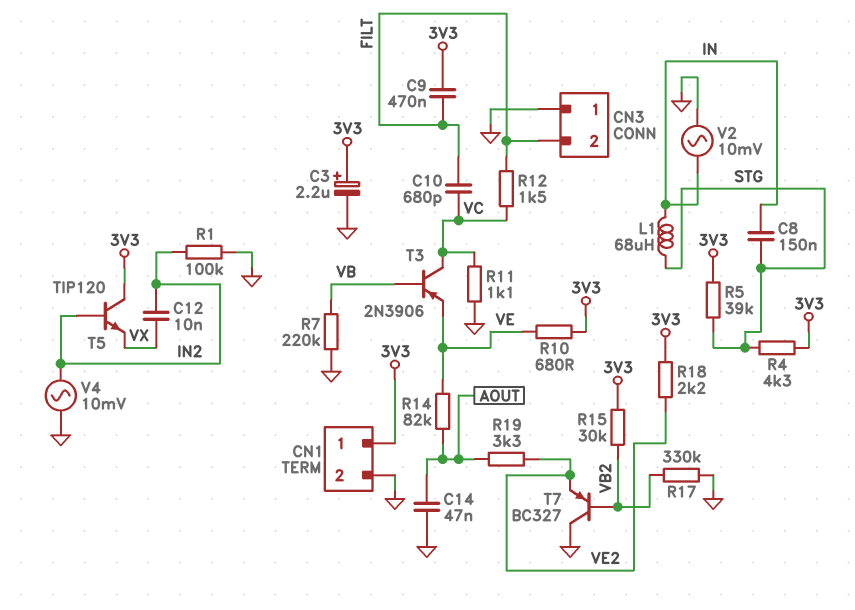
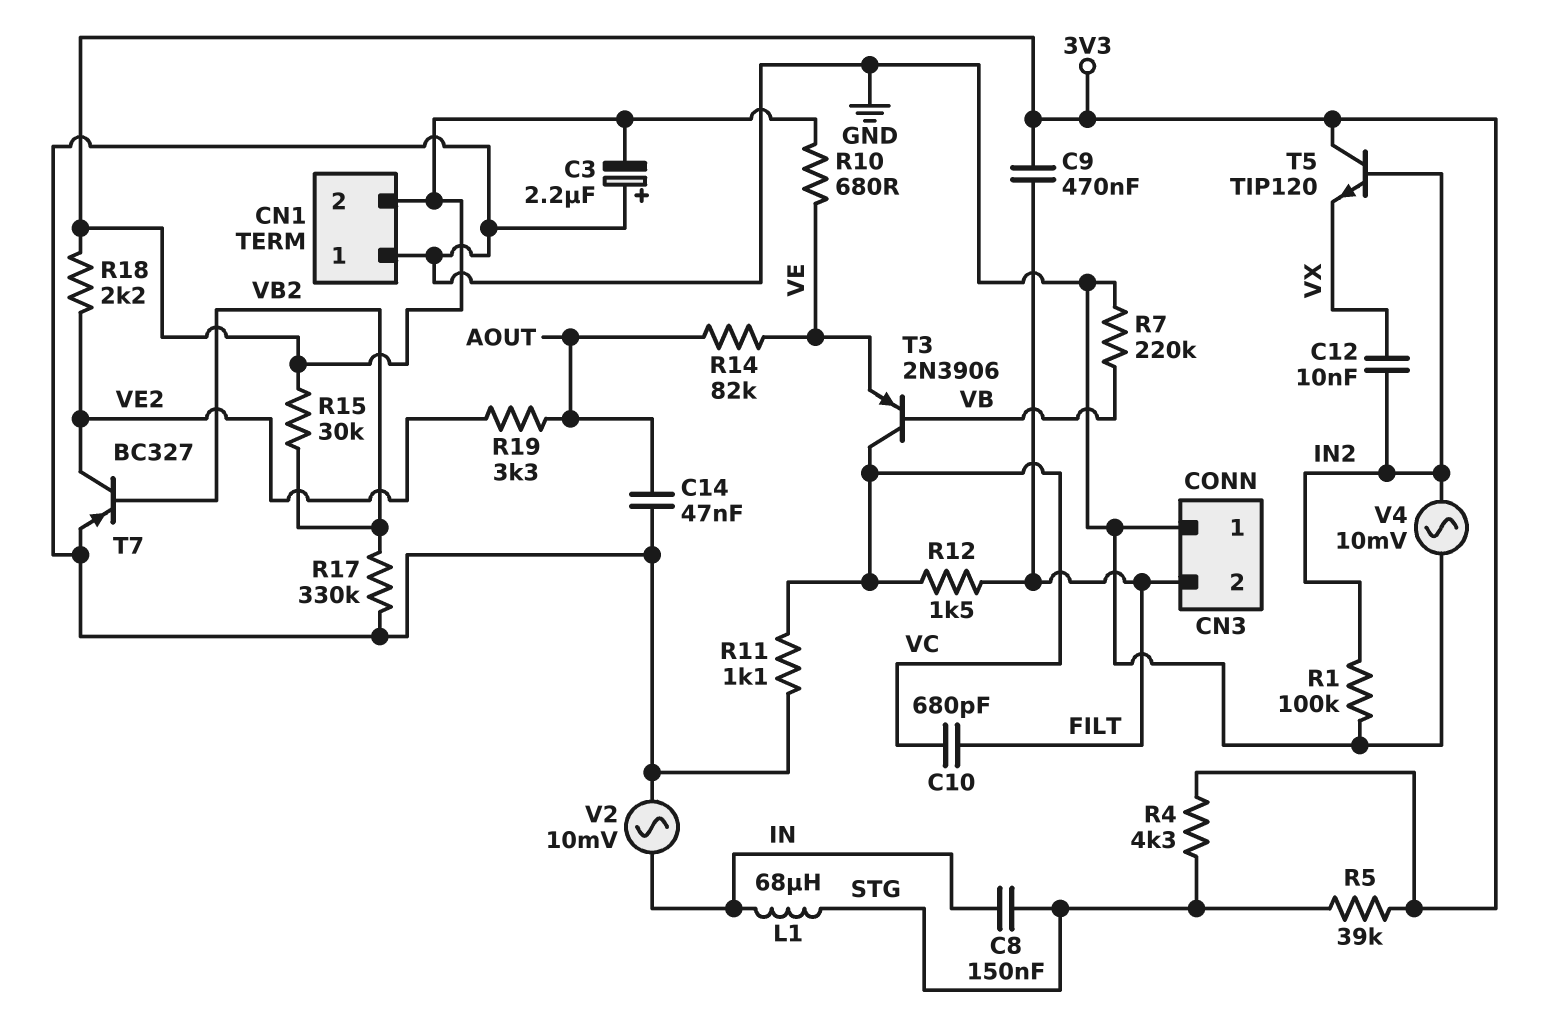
C3: 2.2uF (plus 3V3, minus GND) -> 2.2uF (plus GND, minus 3V3)
CN1 pin 1: 3V3 -> GND
CN1 pin 2: GND -> 3V3
T7: PNP BC327 (B VB2, C GND, E VE2) -> PNP BC327 (B VB2, C VE2, E GND)

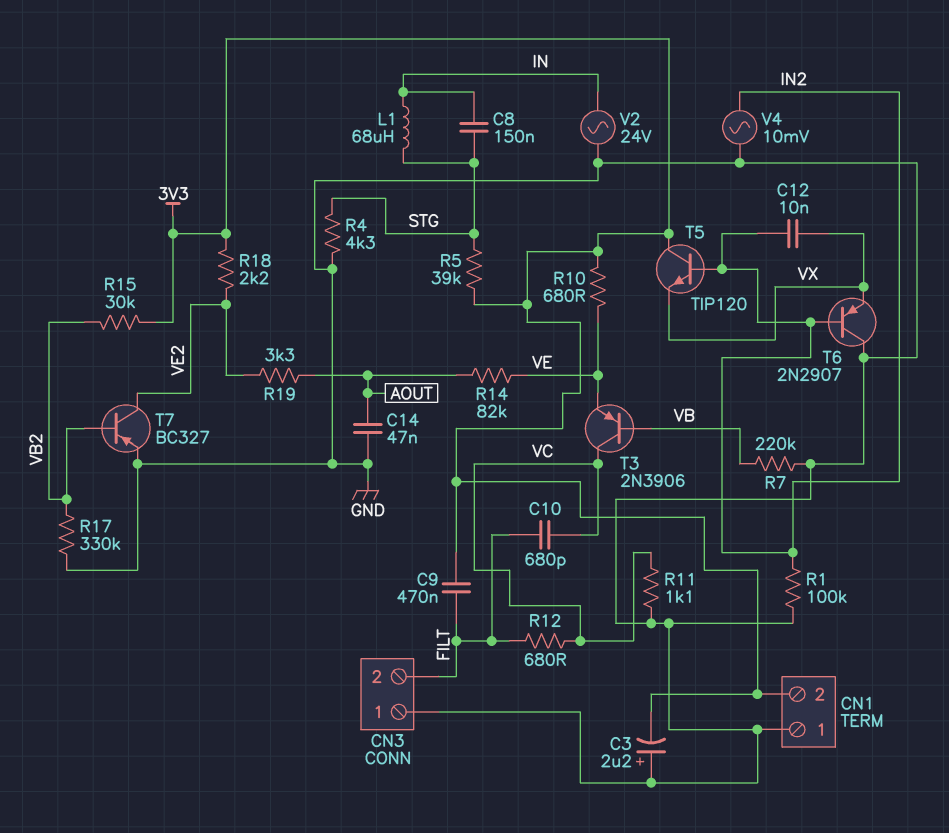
R4: 4.3k (3V3, STG) -> 4.3k (GND, STG)
R12: 1.5k (FILT, VC) -> 680 (FILT, VC)
T6: none -> PNP 2N2907 (B IN2, C GND, E VX)
V2: AC 10mV (GND, IN) -> AC 24V (GND, IN)

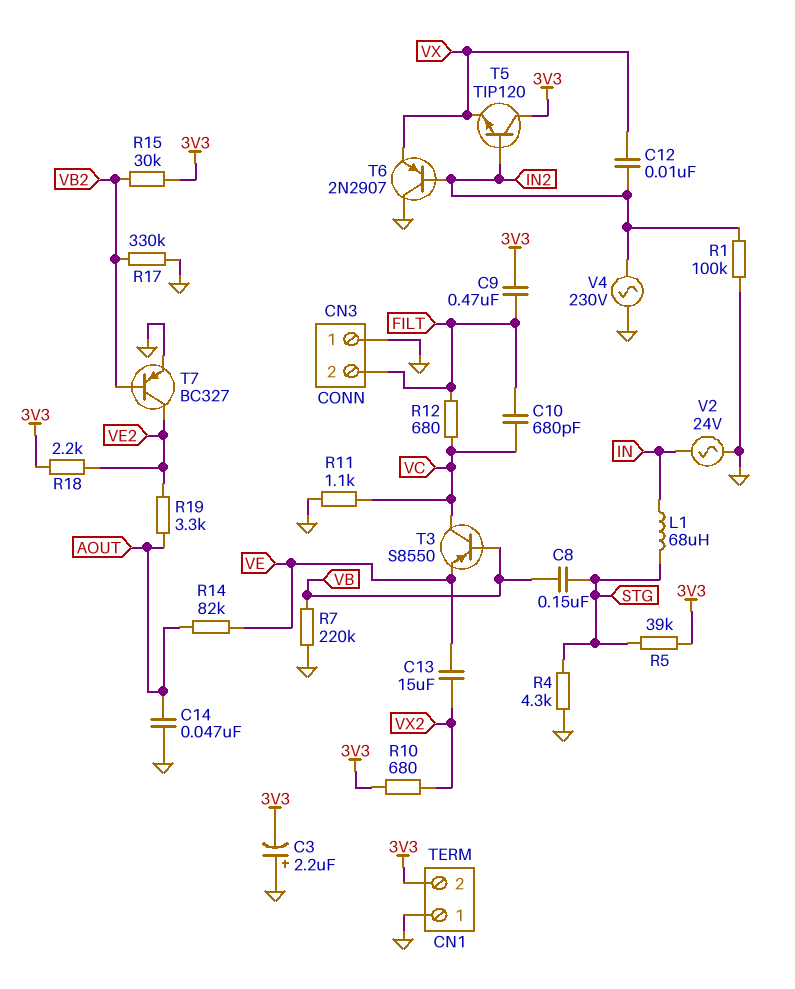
C8: 150nF (IN, STG) -> 150nF (STG, VB)
C13: none -> 15uF (VE, VX2)
R10: 680 (3V3, VE) -> 680 (3V3, VX2)
T3: PNP 2N3906 (B VB, C VC, E VE) -> PNP S8550 (B VB, C VC, E VE)
V4: AC 10mV (GND, IN2) -> AC 230V (GND, IN2)

